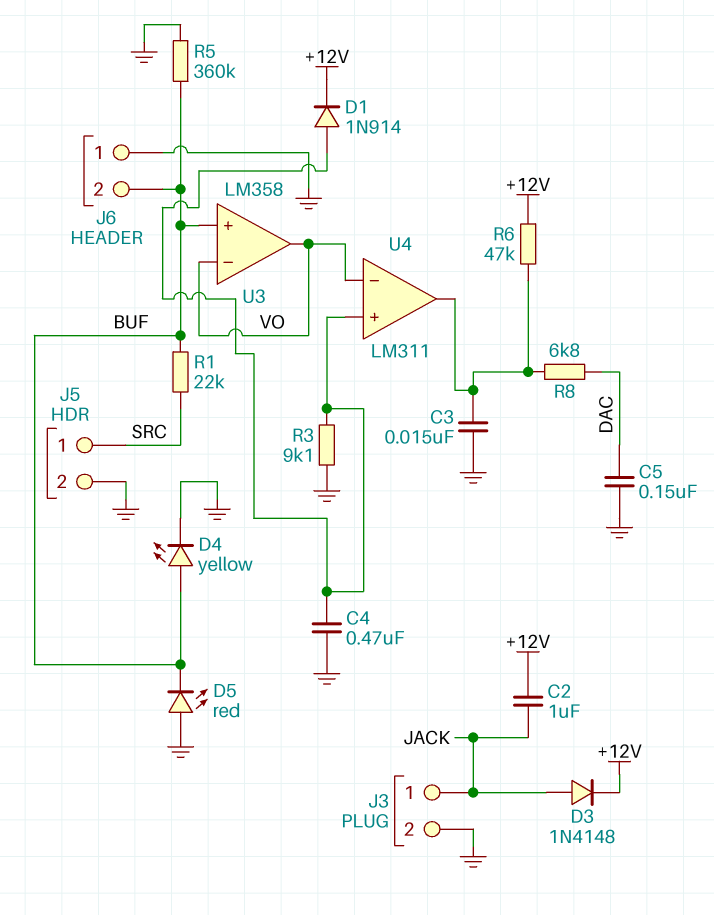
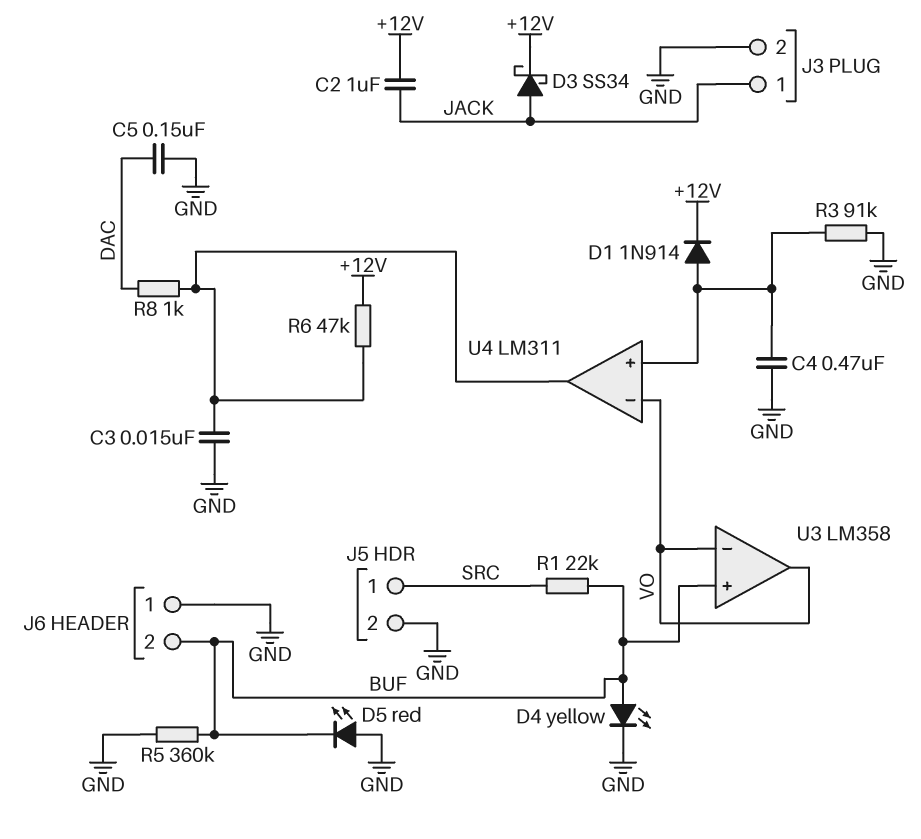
D3: diode 1N4148 (A JACK, K +12V) -> schottky SS34 (A JACK, K +12V)
R3: 9.1k (GND, U4/in+) -> 91k (GND, U4/in+)
R8: 6.8k (DAC, U4/out) -> 1k (DAC, U4/out)

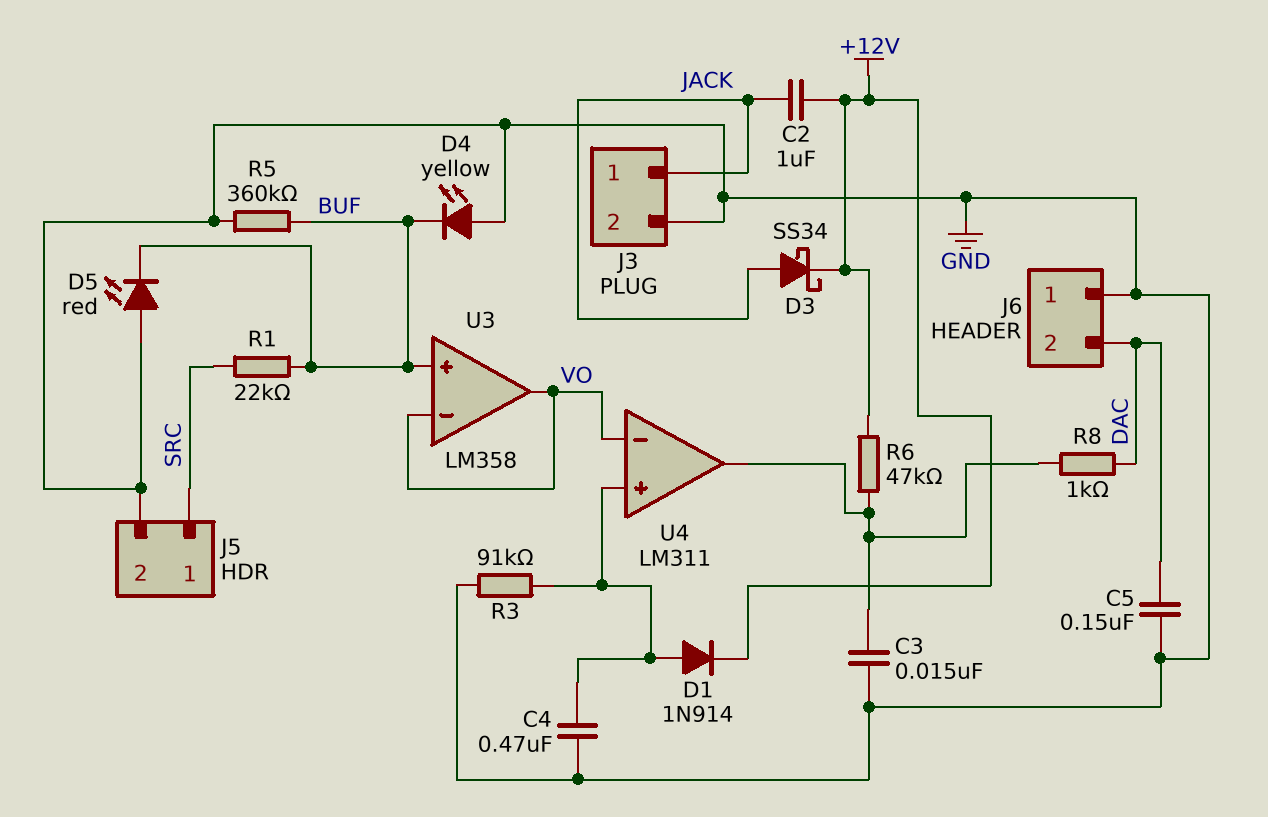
D4: LED yellow (A BUF, K GND) -> LED yellow (A GND, K BUF)
J6 pin 2: BUF -> DAC

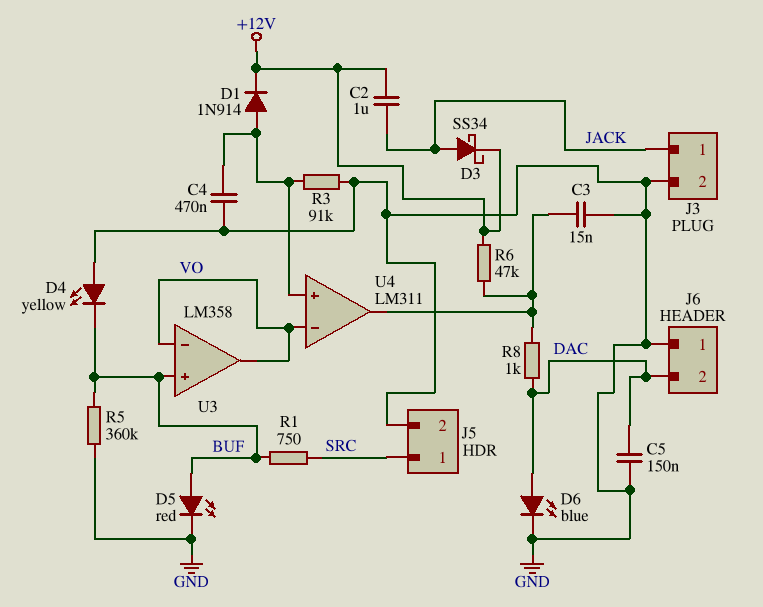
D5: LED red (A GND, K BUF) -> LED red (A BUF, K GND)
D6: none -> LED blue (A DAC, K GND)
R1: 22k (BUF, SRC) -> 750 (BUF, SRC)

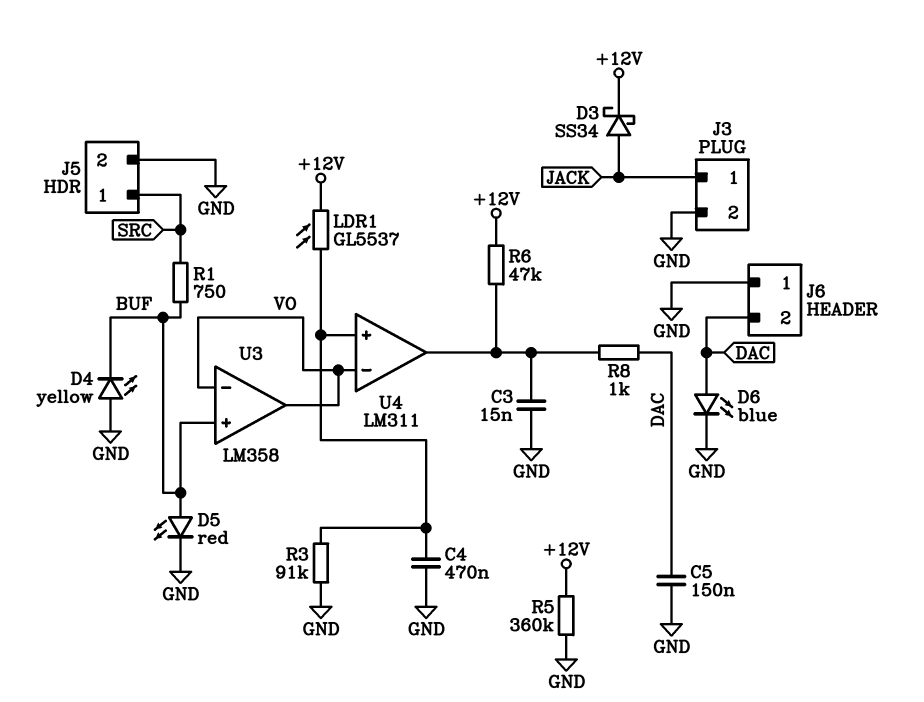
C2: 1uF (+12V, JACK) -> none
D1: diode 1N914 (A U4/in+, K +12V) -> none
LDR1: none -> GL5537 (+12V, U4/in+)
R5: 360k (BUF, GND) -> 360k (+12V, GND)

